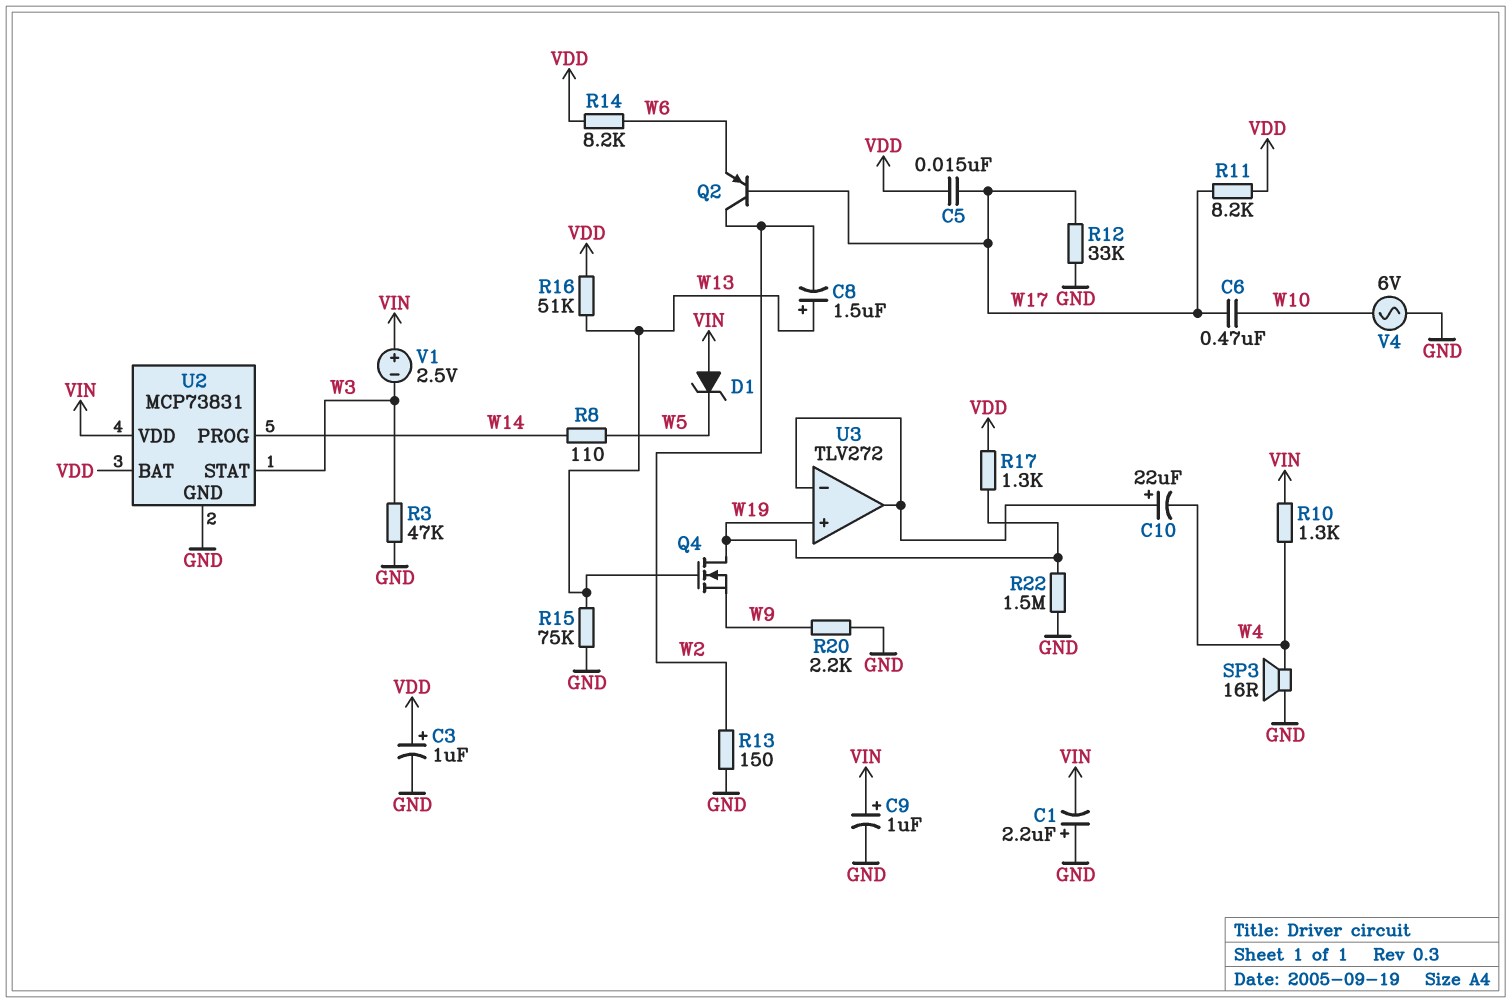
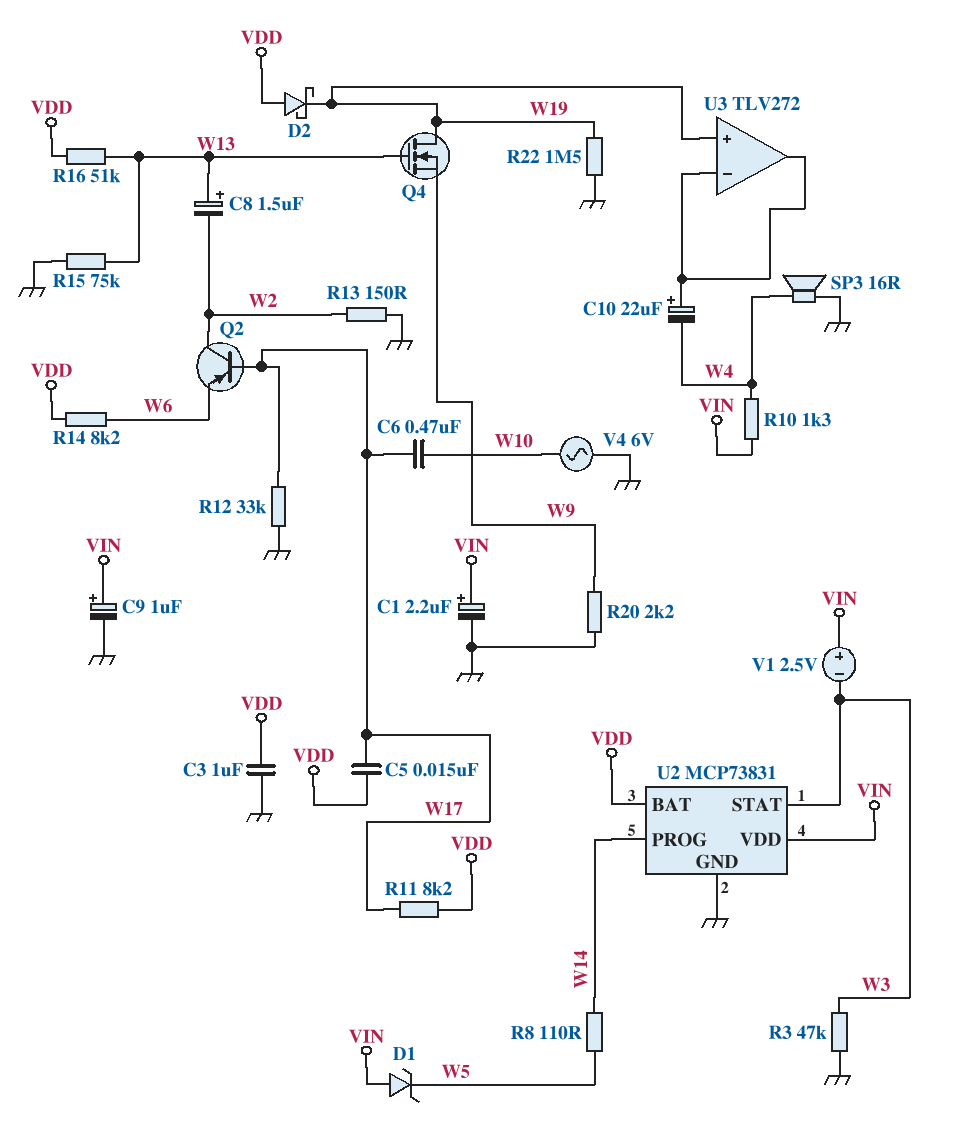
C1: 2.2uF (plus GND, minus VIN) -> 2.2uF (plus VIN, minus GND)
C3: 1uF (plus VDD, minus GND) -> 1uF (GND, VDD)
D2: none -> schottky (A VDD, K W19)
R17: 1.3k (VDD, W19) -> none

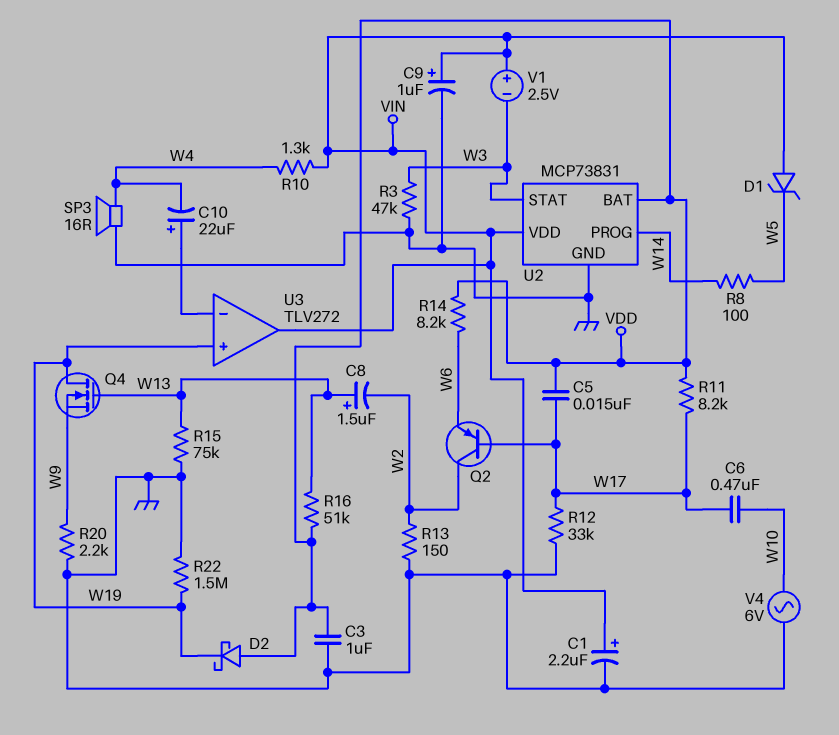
R8: 110 (W5, W14) -> 100 (W5, W14)
U3 pin out: U3/in- -> VIN

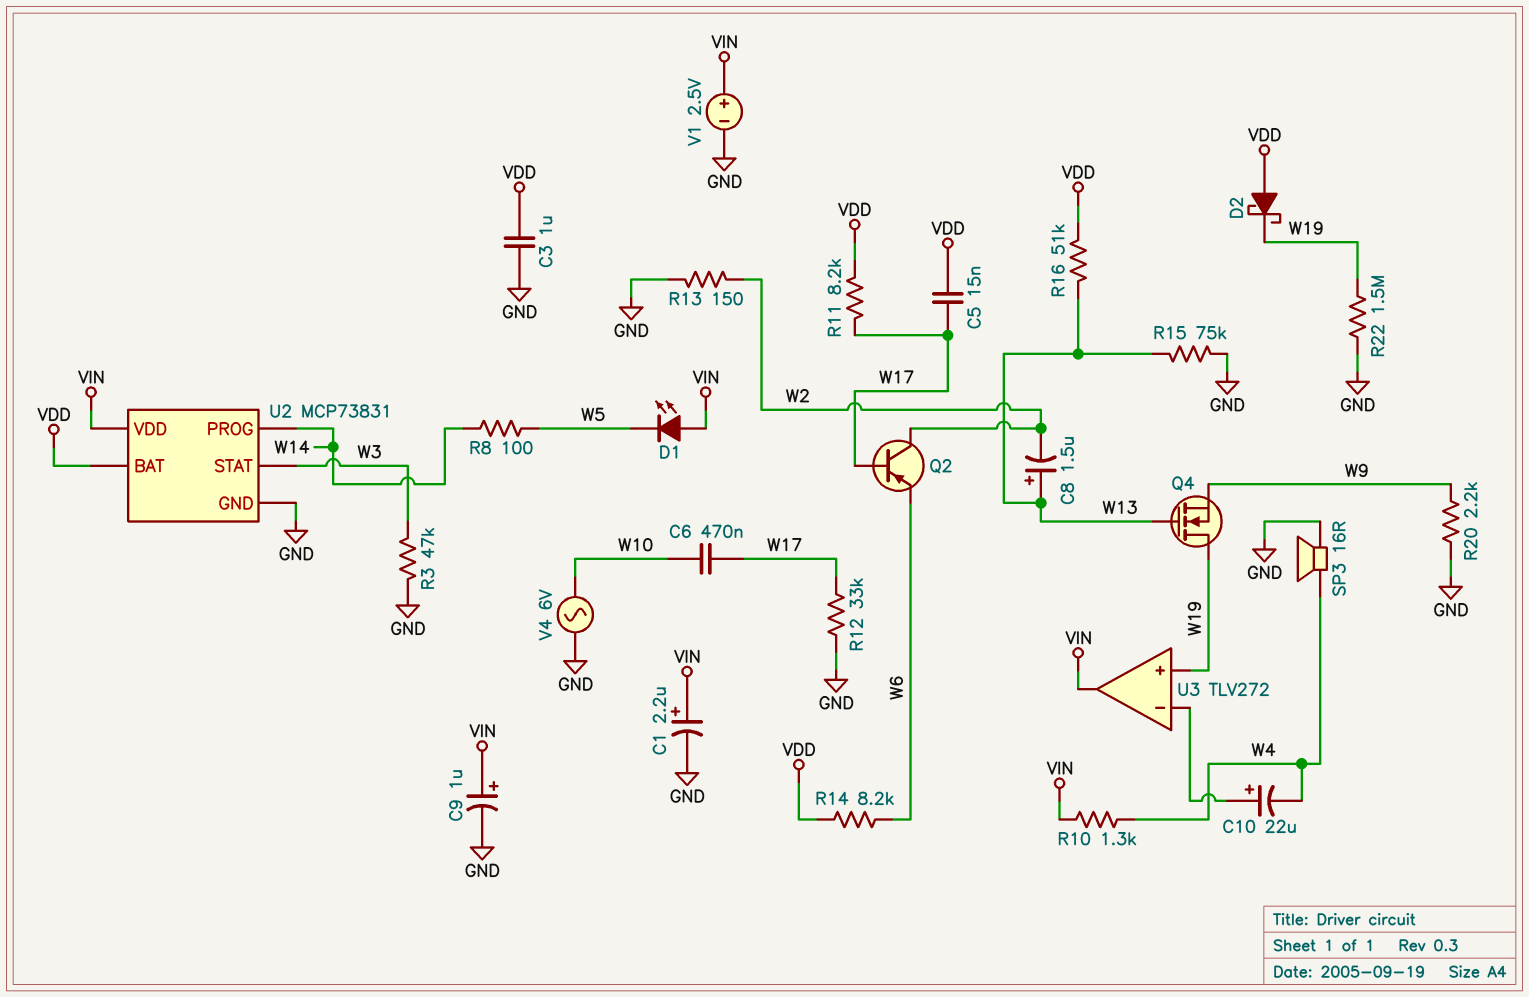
D1: zener (A VIN, K W5) -> LED (A VIN, K W5)
V1: 2.5V (plus VIN, minus W3) -> 2.5V (plus VIN, minus GND)

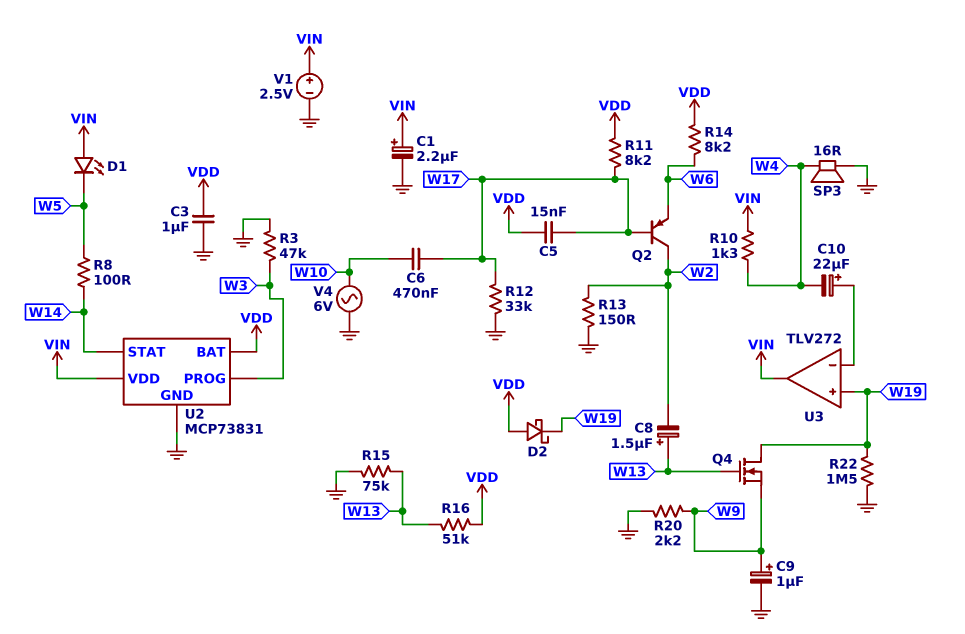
C9: 1uF (plus VIN, minus GND) -> 1uF (plus W9, minus GND)
U2 pin PROG: W14 -> W3
U2 pin STAT: W3 -> W14

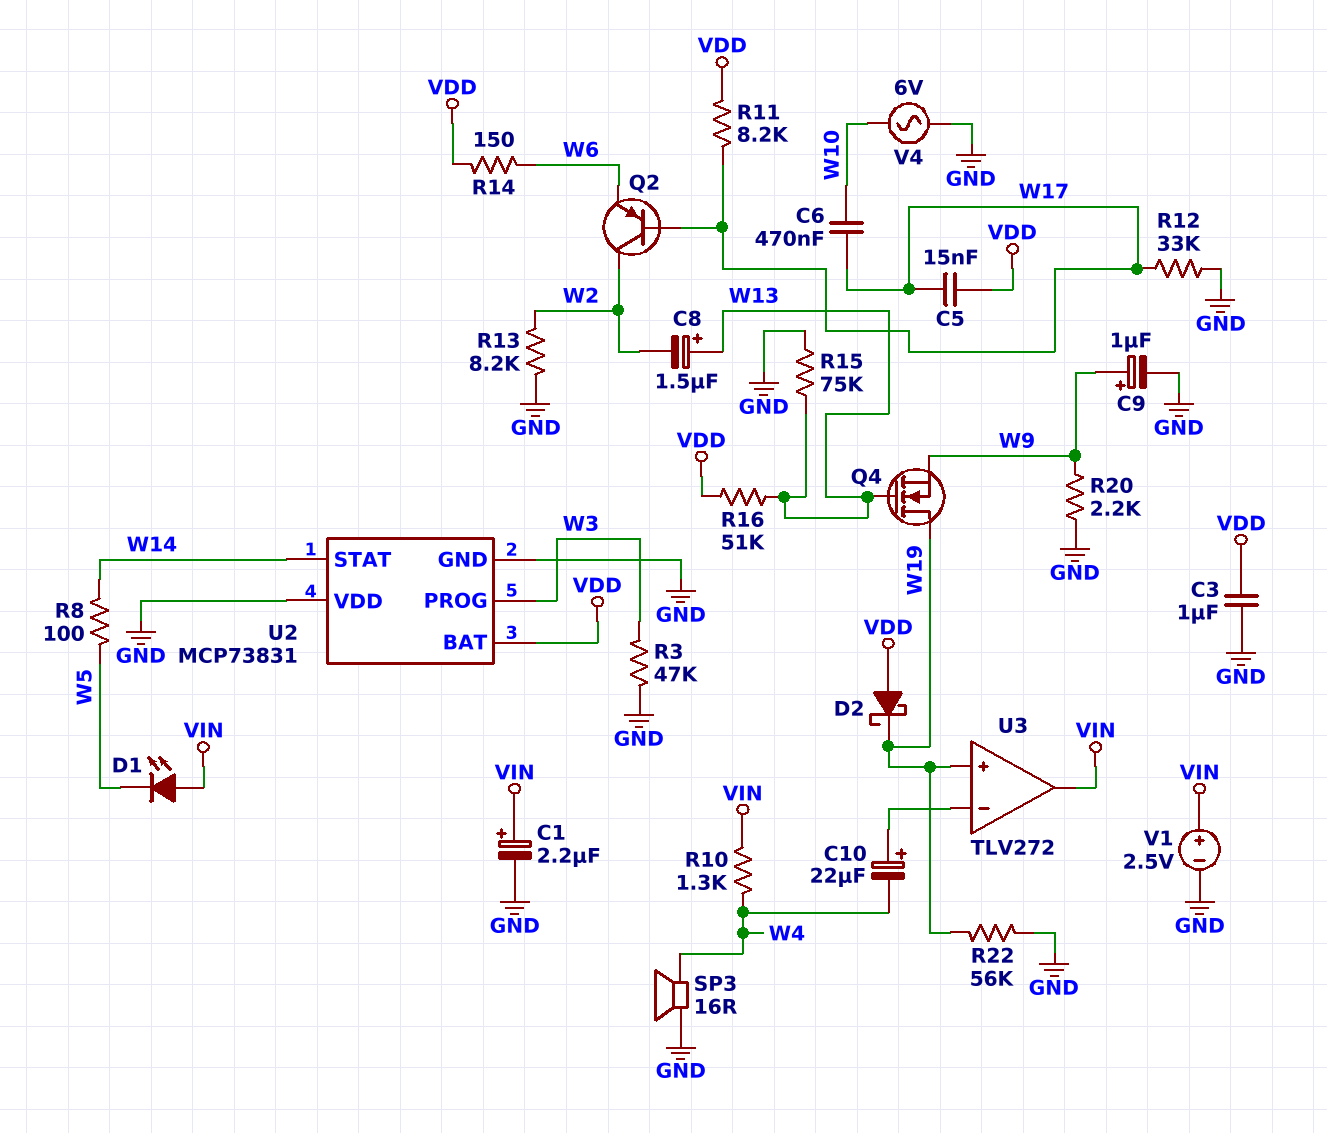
R13: 150 (GND, W2) -> 8.2k (GND, W2)
R14: 8.2k (VDD, W6) -> 150 (VDD, W6)
R22: 1.5M (GND, W19) -> 56k (GND, W19)
U2 pin VDD: VIN -> GND

